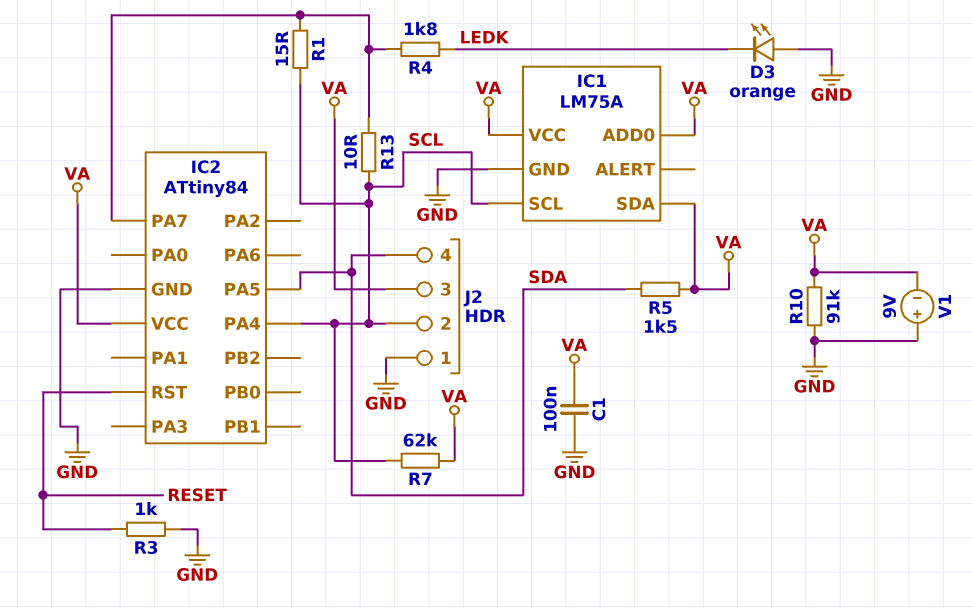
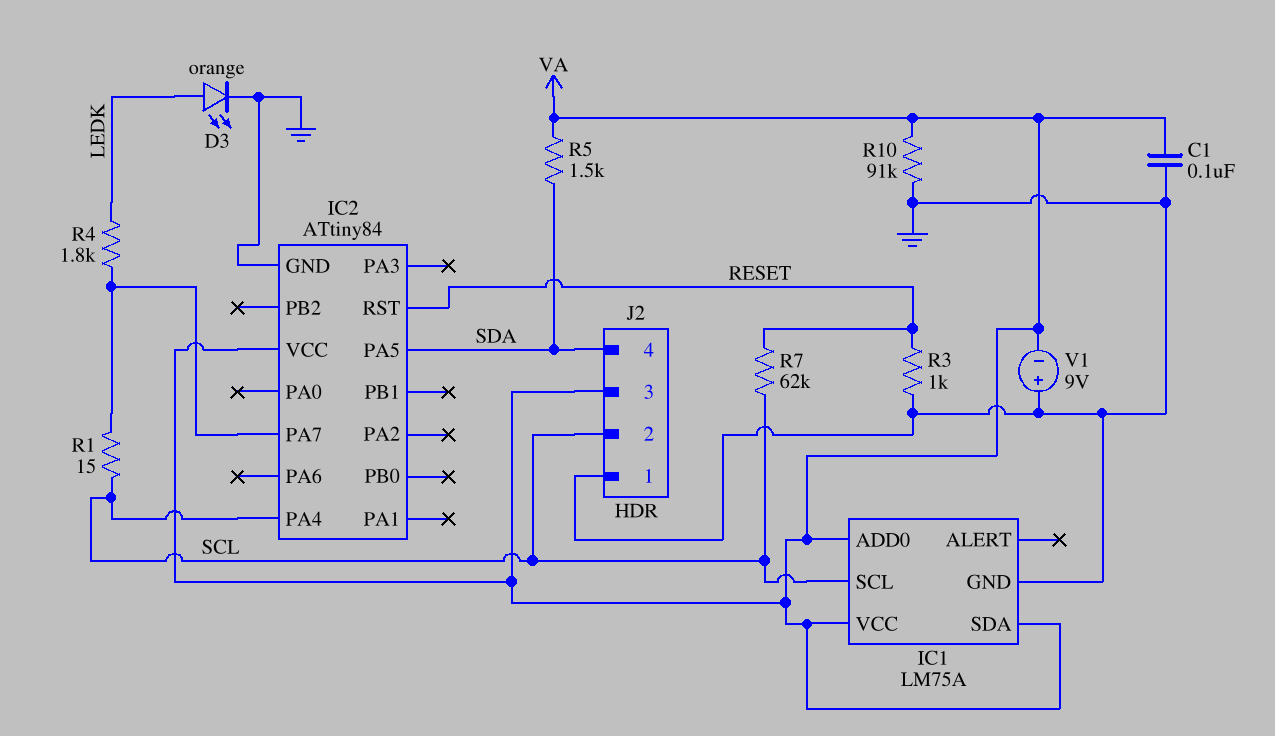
D3: LED orange (A GND, K LEDK) -> LED orange (A LEDK, K GND)
R7: 62k (SCL, VA) -> 62k (RESET, SCL)
R13: 10 (IC2/PA7, SCL) -> none

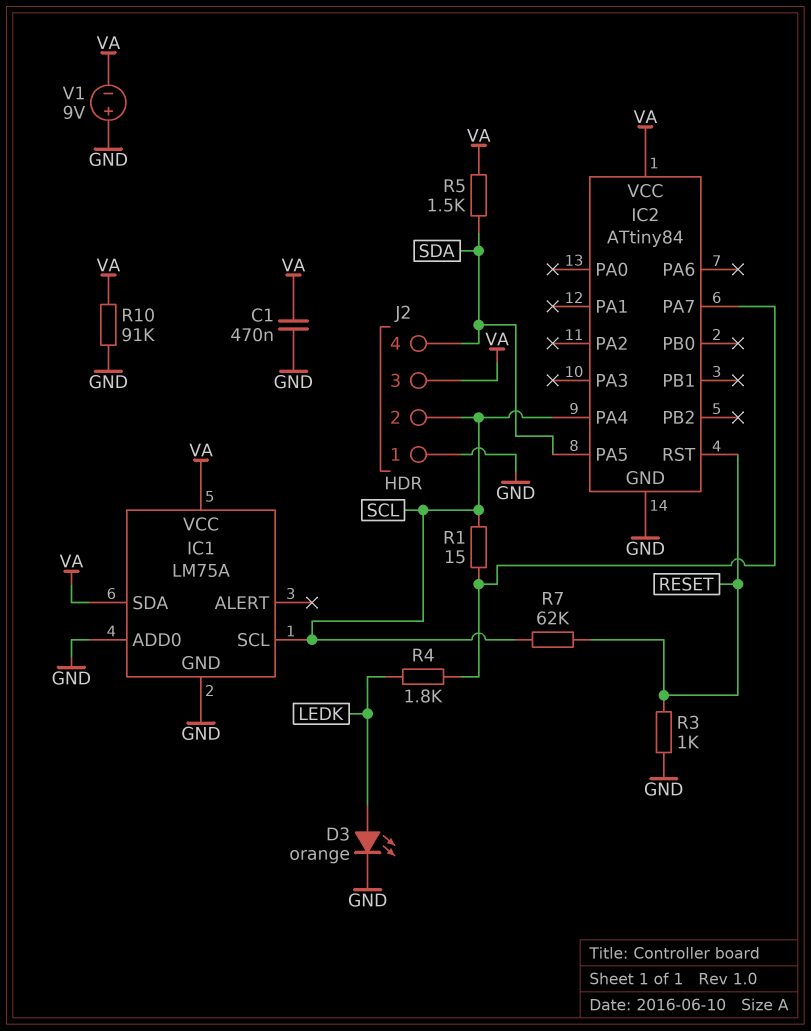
C1: 100nF (GND, VA) -> 470nF (GND, VA)
IC1 pin ADD0: VA -> GND

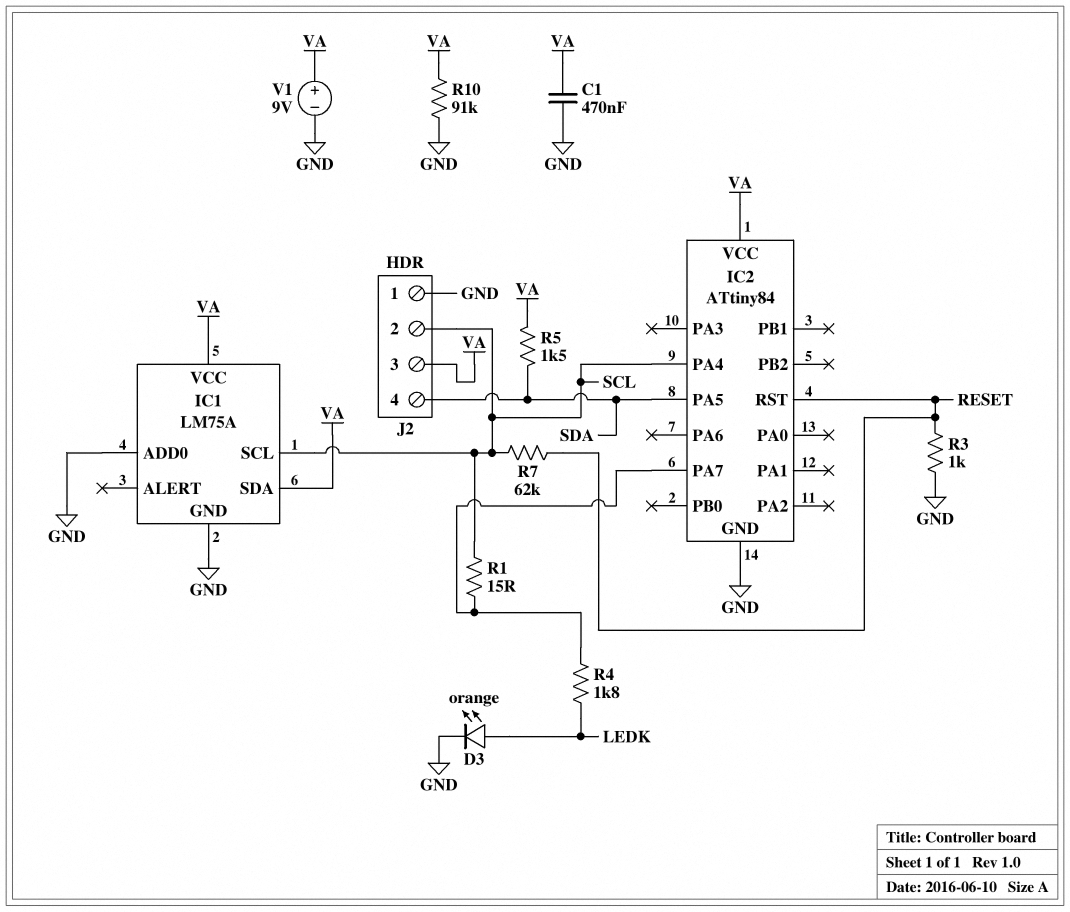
V1: 9V (plus GND, minus VA) -> 9V (plus VA, minus GND)

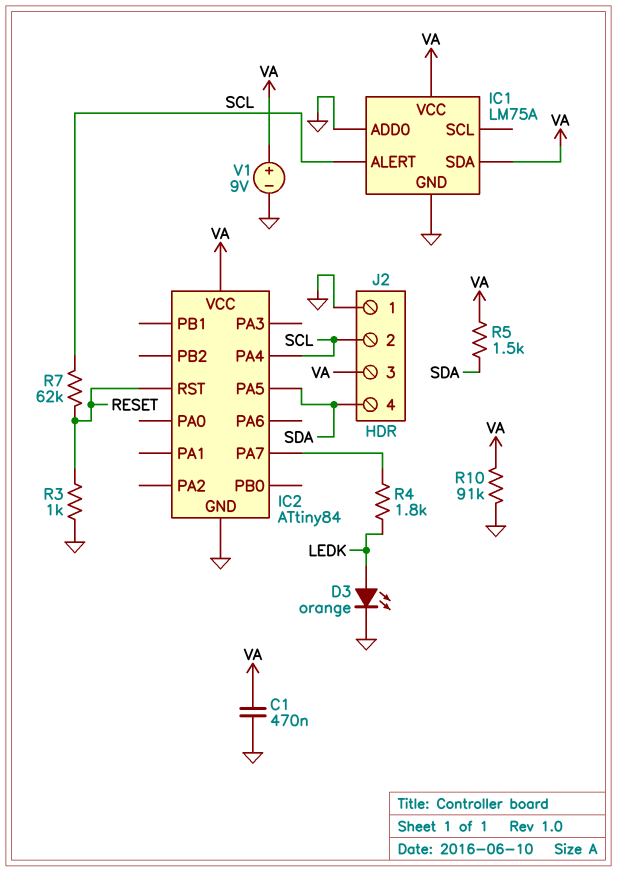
IC1 pin ALERT: none -> SCL
IC1 pin SCL: SCL -> none
R1: 15 (IC2/PA7, SCL) -> none

